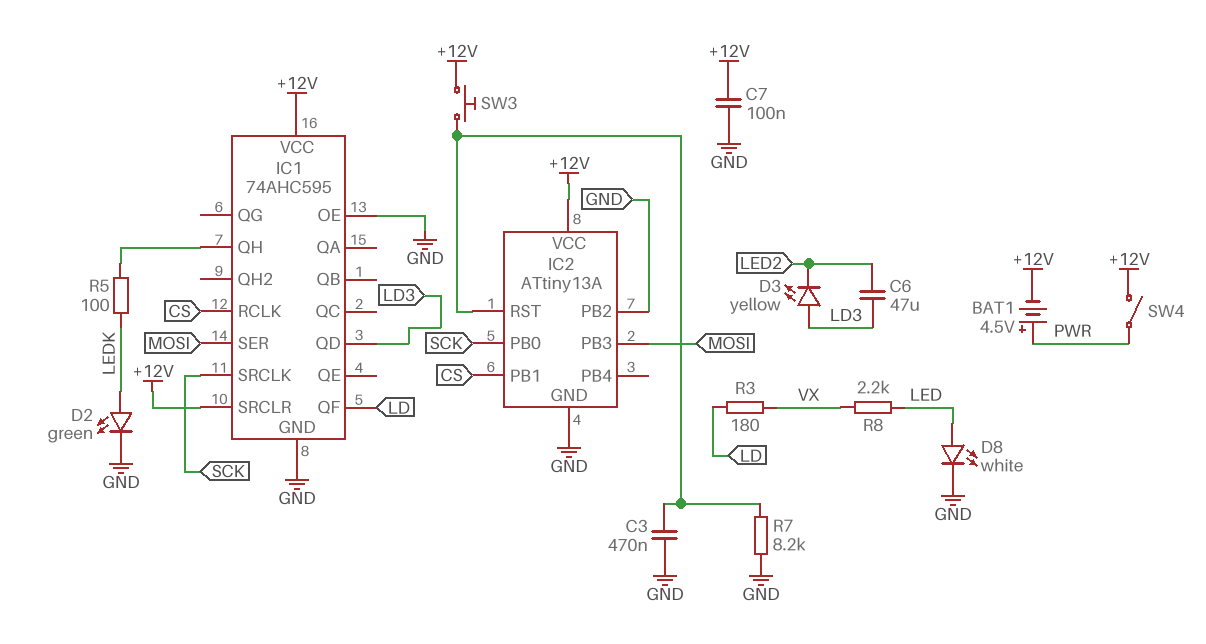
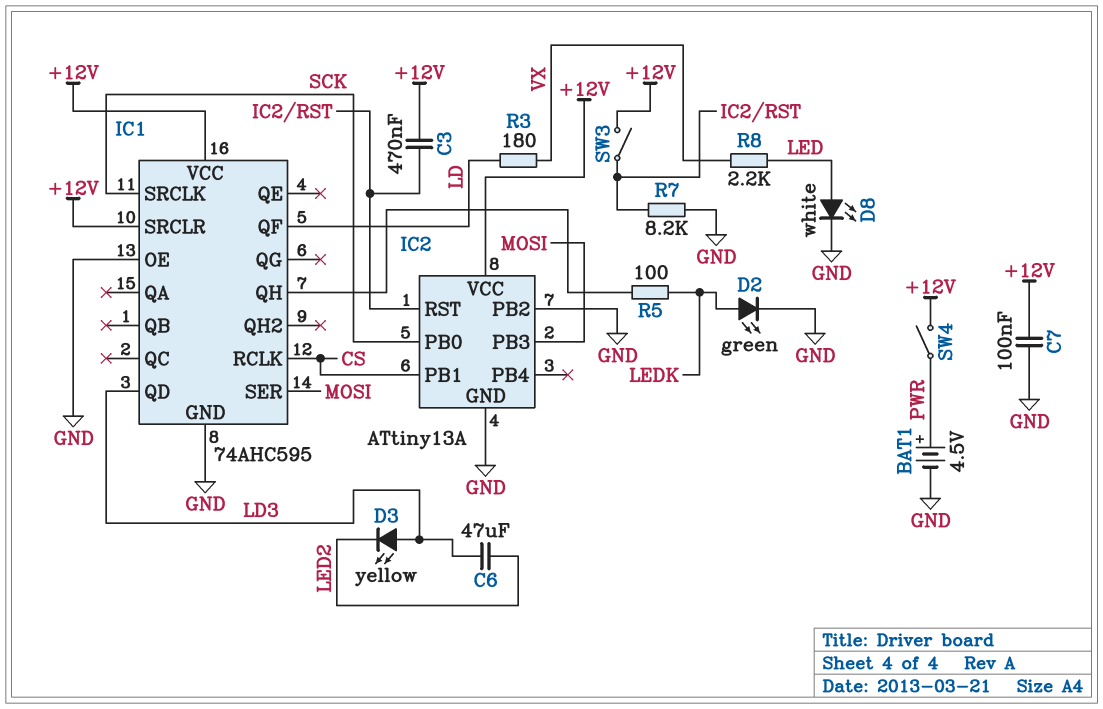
BAT1: 4.5V (plus PWR, minus +12V) -> 4.5V (plus PWR, minus GND)
C3: 470nF (GND, IC2/RST) -> 470nF (+12V, IC2/RST)
SW3: button (+12V, IC2/RST) -> switch (+12V, IC2/RST)

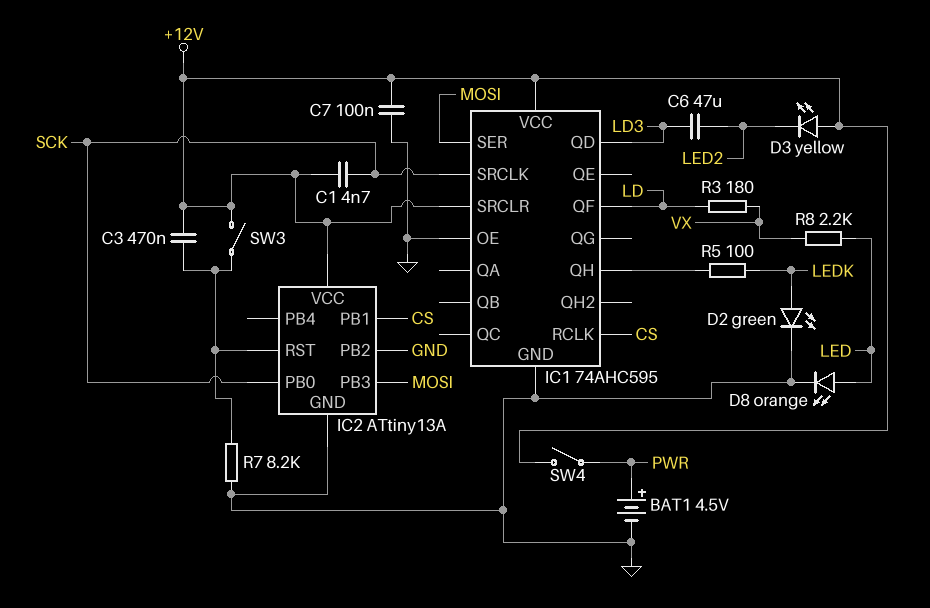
C1: none -> 4.7nF (+12V, SCK)
D3: LED yellow (A LD3, K LED2) -> LED yellow (A +12V, K LED2)
D8: LED white (A LED, K GND) -> LED orange (A LED, K GND)

